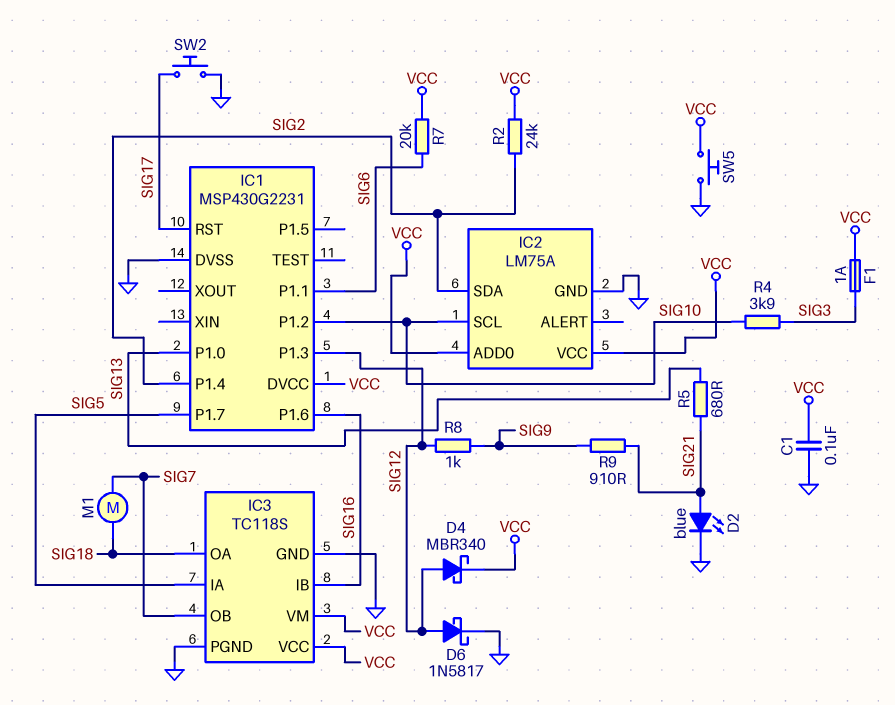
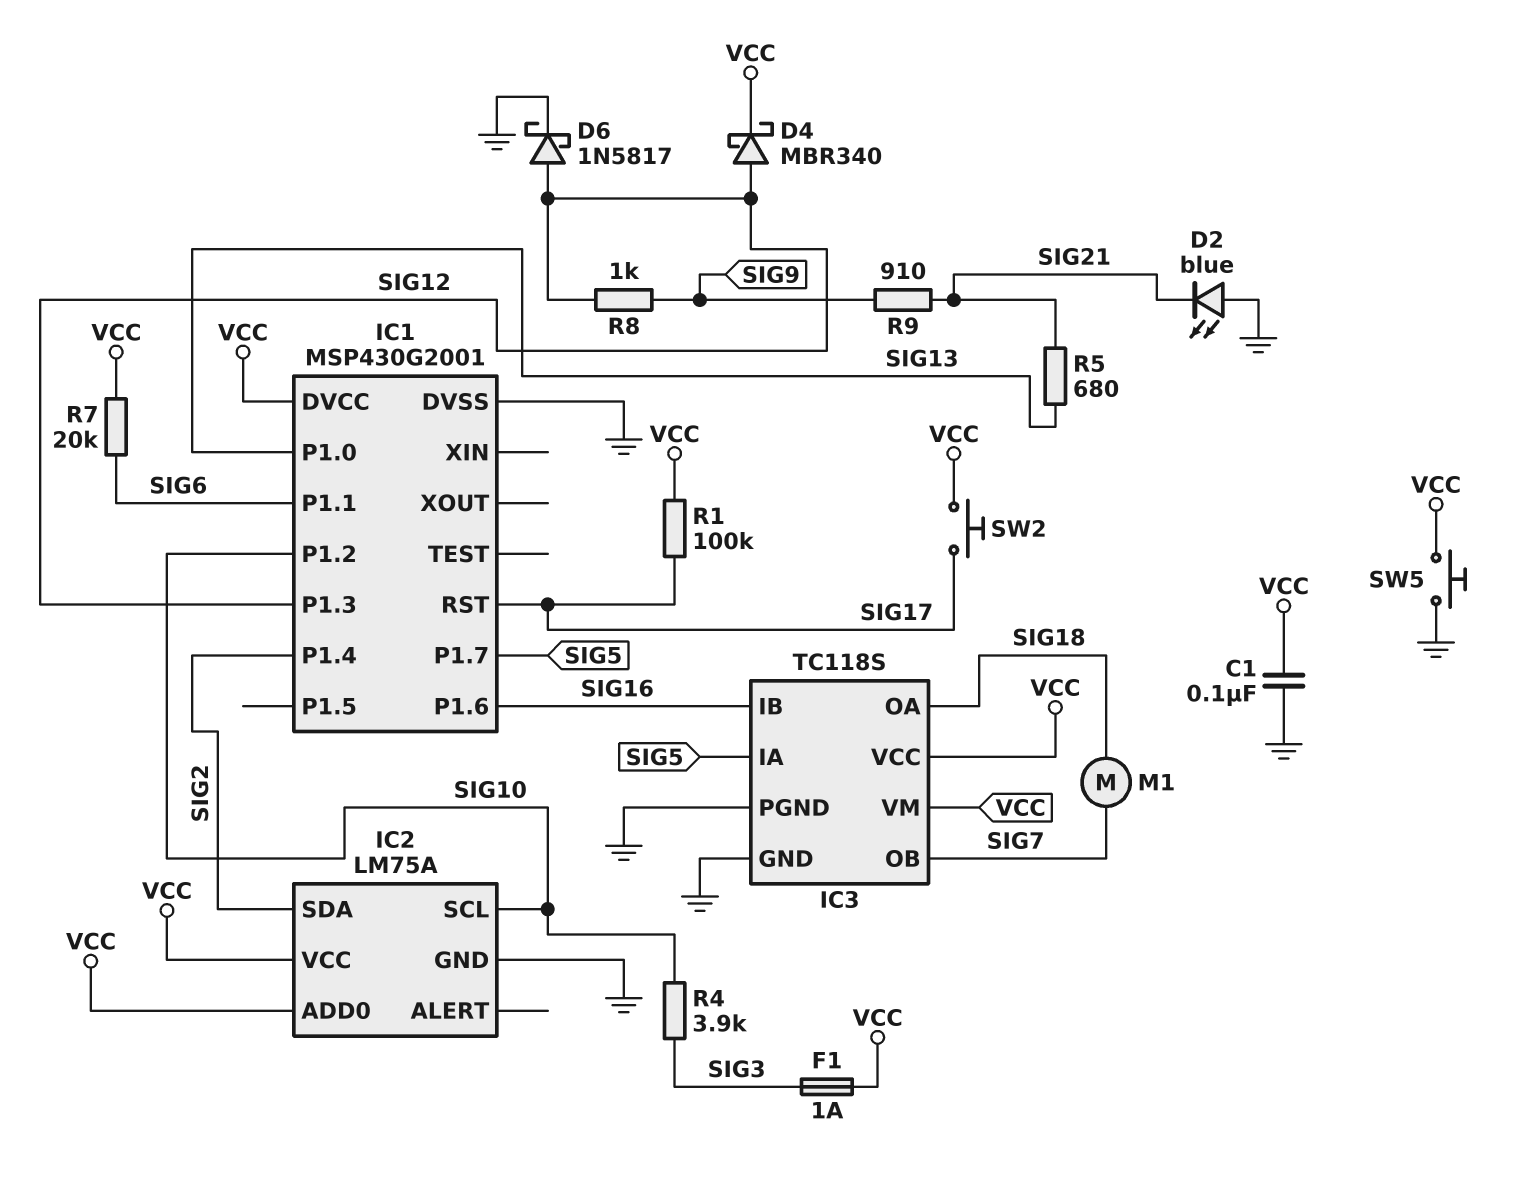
D2: LED blue (A SIG21, K GND) -> LED blue (A GND, K SIG21)
IC1: MSP430G2231 -> MSP430G2001
R1: none -> 100k (SIG17, VCC)
R2: 24k (SIG2, VCC) -> none
SW2: button (GND, SIG17) -> button (SIG17, VCC)

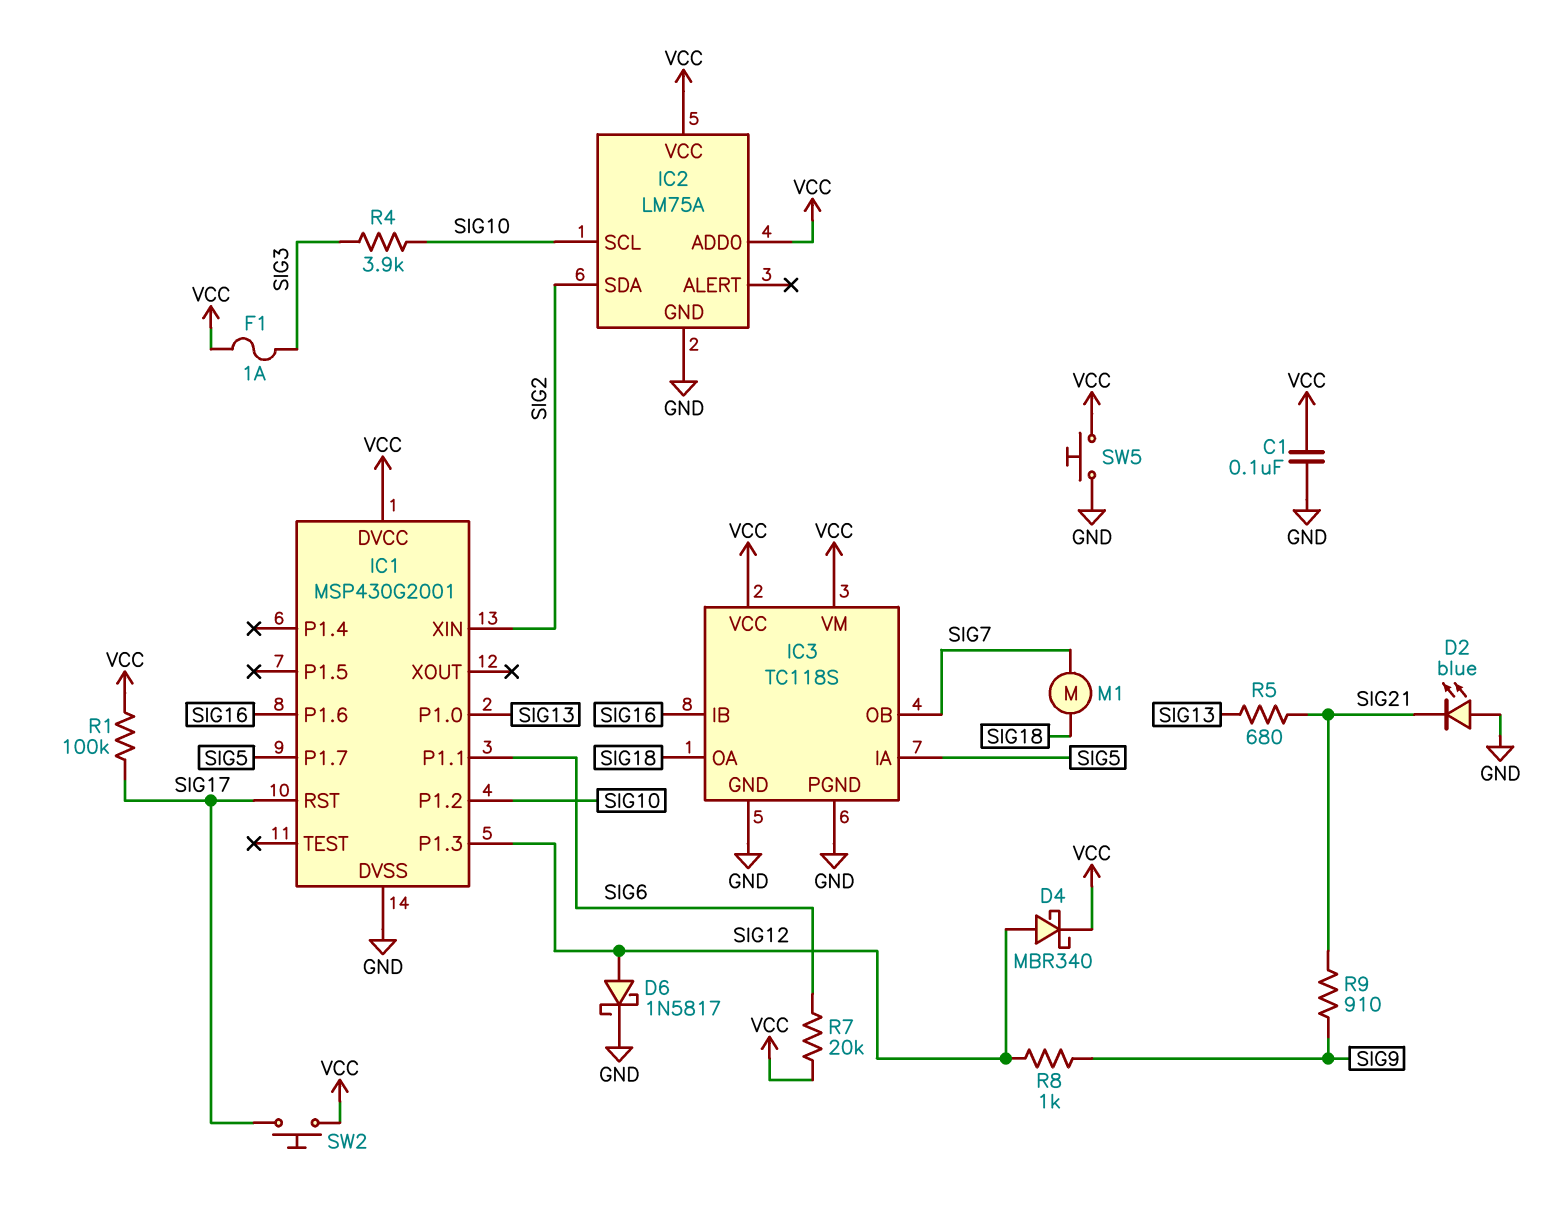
IC1 pin P1.4: SIG2 -> none
IC1 pin XIN: none -> SIG2

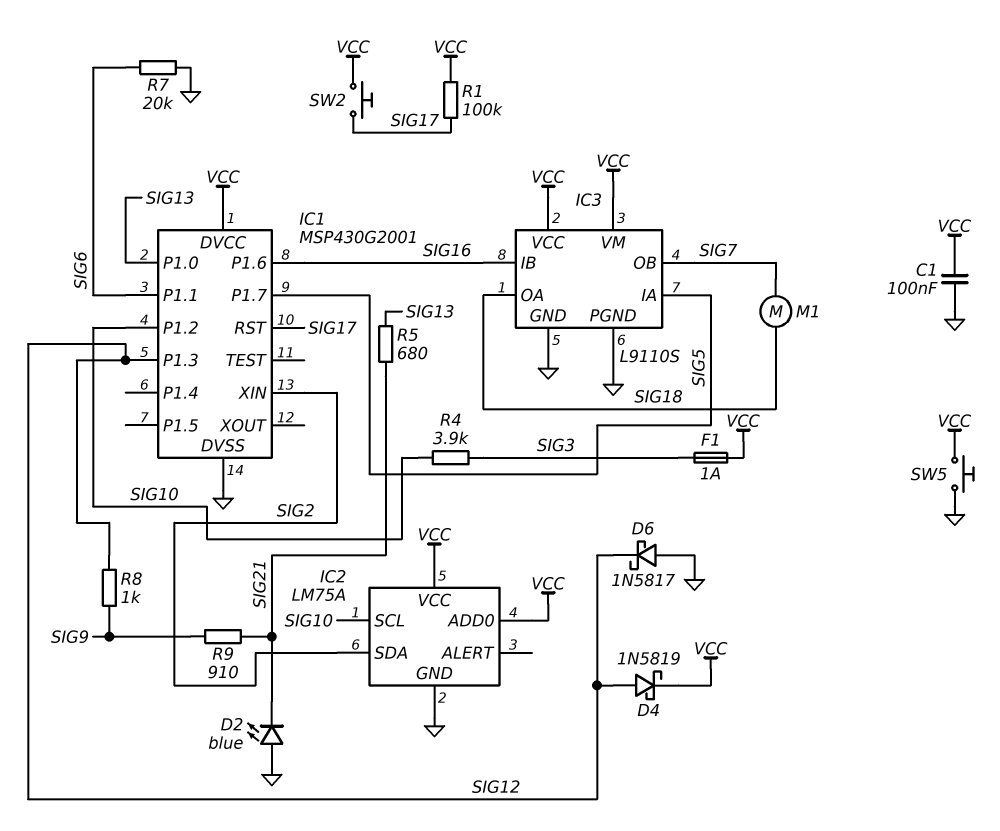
D4: schottky MBR340 (A SIG12, K VCC) -> schottky 1N5819 (A SIG12, K VCC)
D6: schottky 1N5817 (A SIG12, K GND) -> schottky 1N5817 (A GND, K SIG12)
IC3: TC118S -> L9110S
R7: 20k (SIG6, VCC) -> 20k (GND, SIG6)

